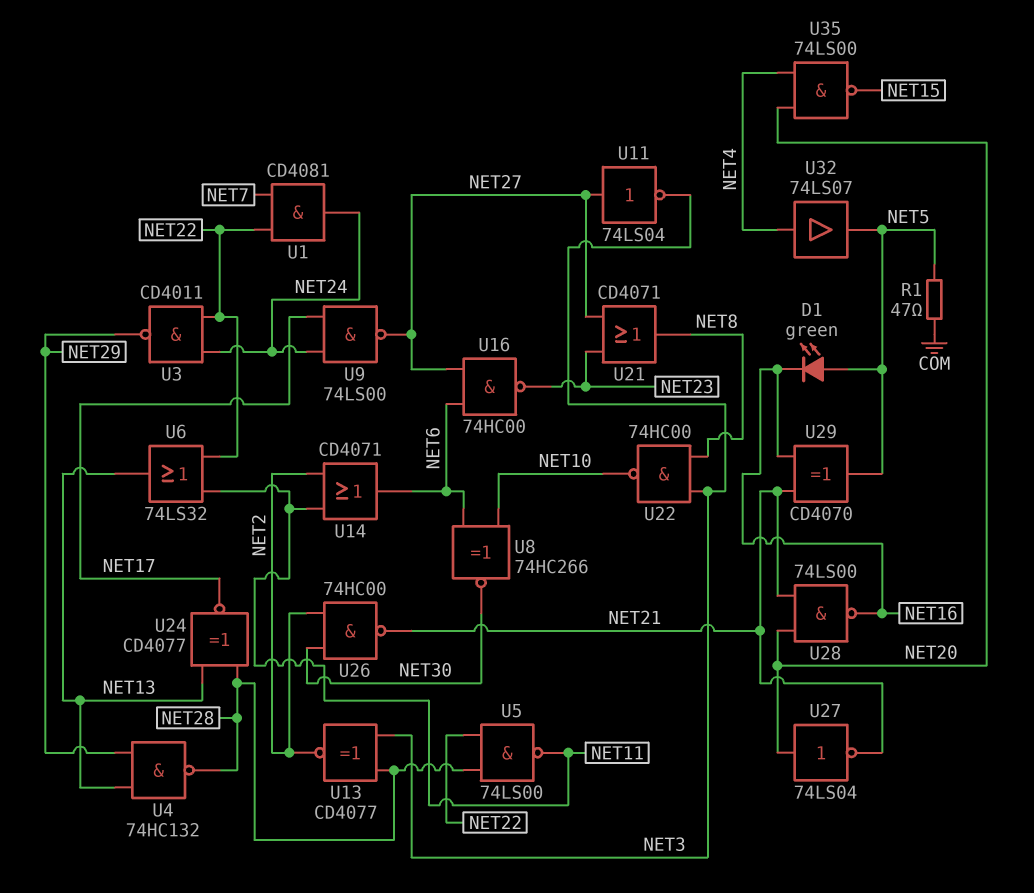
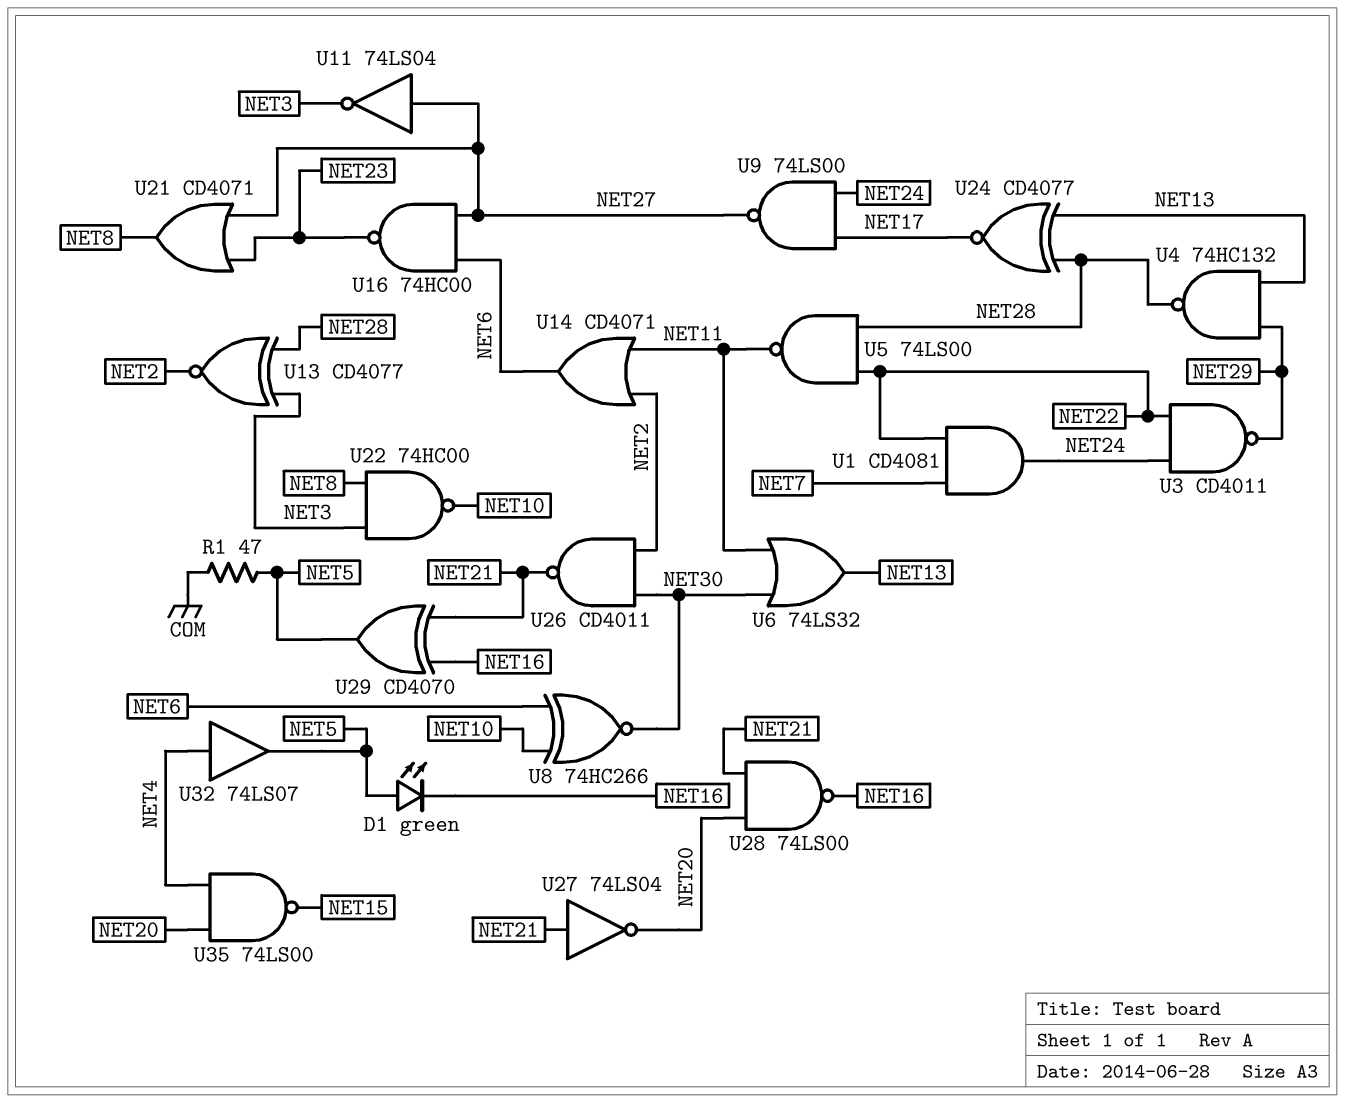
U6: OR 74LS32 (in NET11, in NET22, out NET13) -> OR 74LS32 (in NET11, in NET30, out NET13)
U26: NAND 74HC00 (in NET2, in NET30, out NET21) -> NAND CD4011 (in NET2, in NET30, out NET21)
U27: NOT 74LS04 (in NET20, out NET21) -> NOT 74LS04 (in NET21, out NET20)

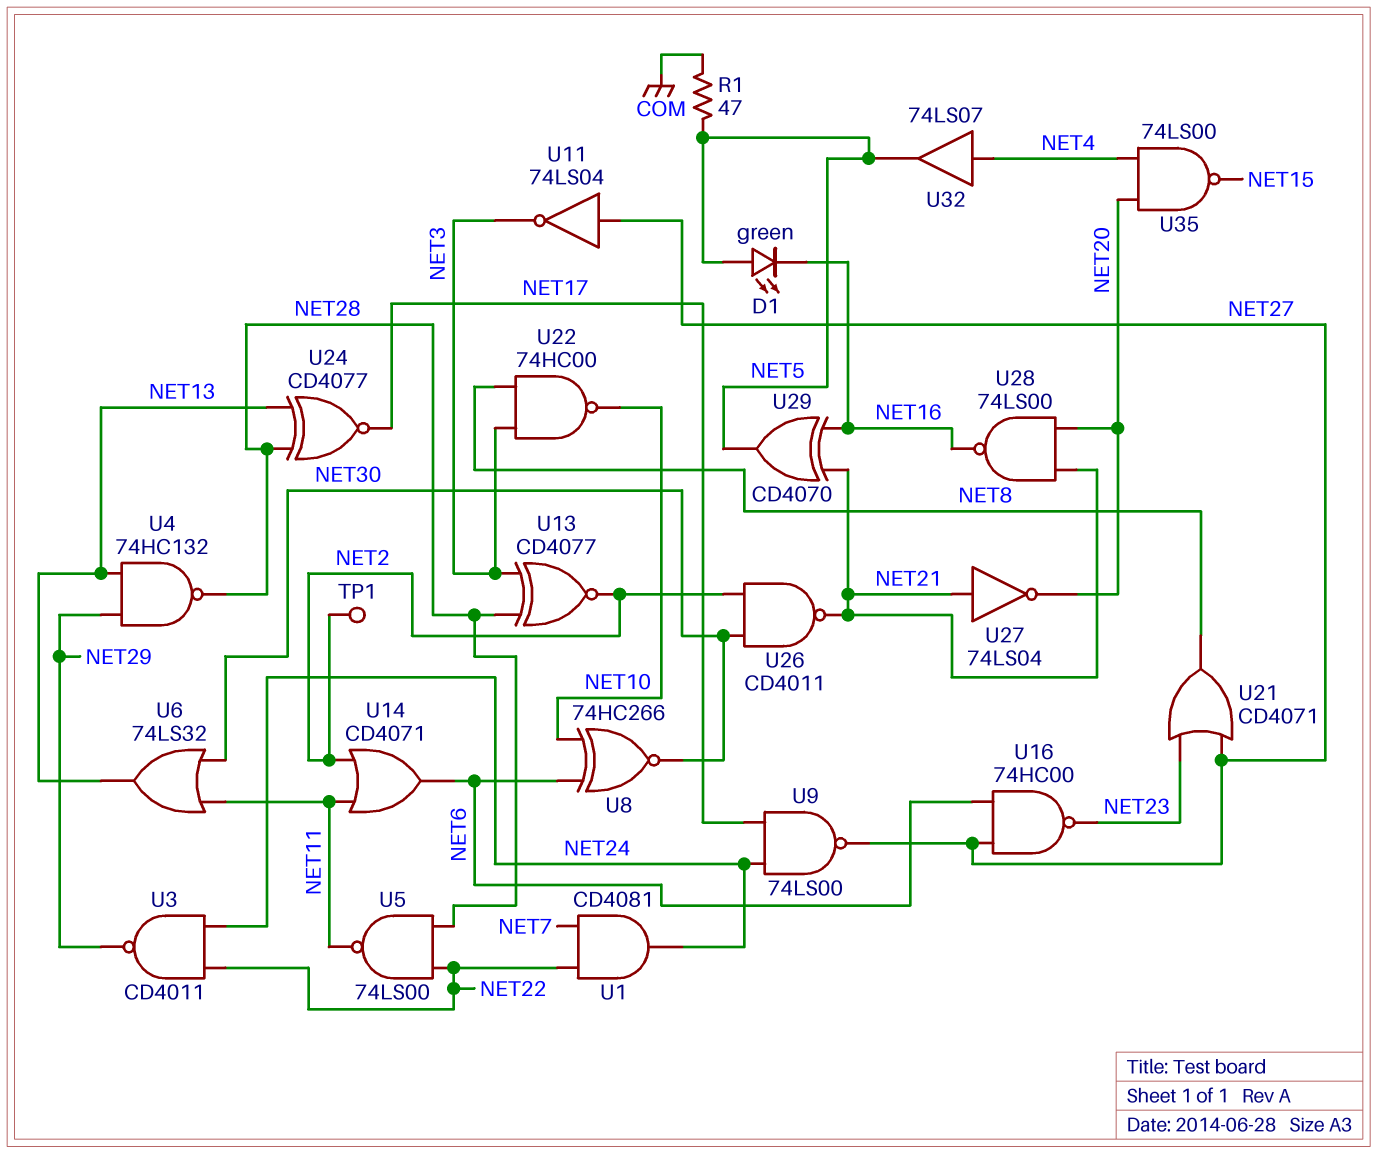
TP1: none -> test point (NET2)

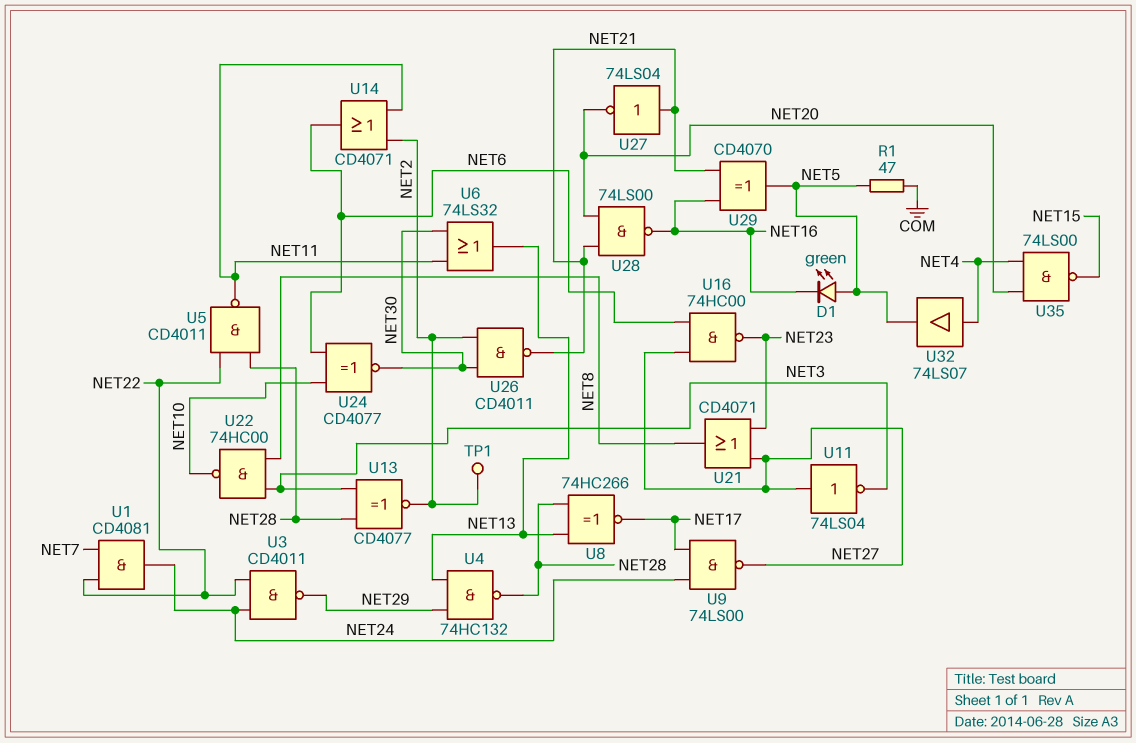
U5: NAND 74LS00 (in NET22, in NET28, out NET11) -> NAND CD4011 (in NET22, in NET28, out NET11)
U8: XNOR 74HC266 (in NET6, in NET10, out NET30) -> XNOR 74HC266 (in NET13, in NET28, out NET17)
U24: XNOR CD4077 (in NET13, in NET28, out NET17) -> XNOR CD4077 (in NET6, in NET10, out NET30)

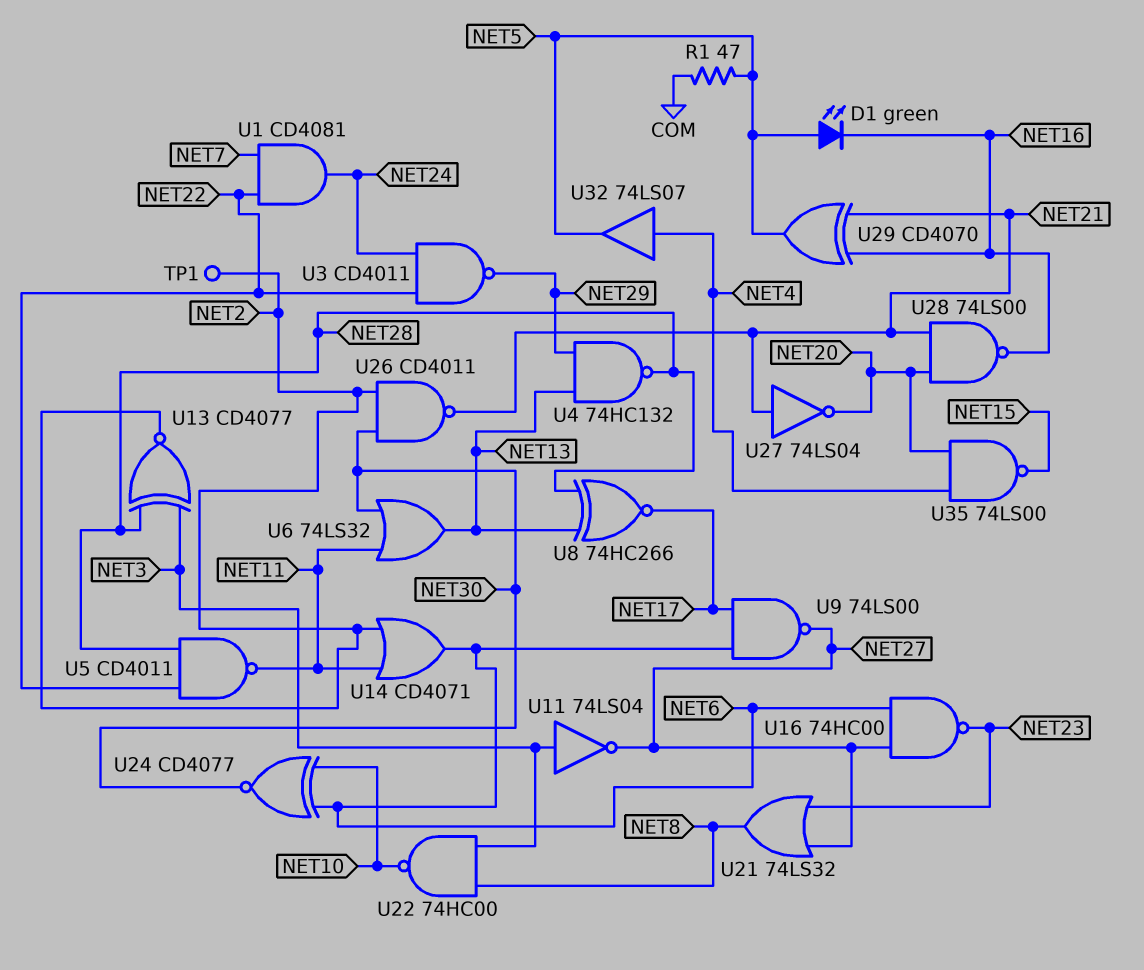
U9: NAND 74LS00 (in NET17, in NET24, out NET27) -> NAND 74LS00 (in NET6, in NET17, out NET27)
U11: NOT 74LS04 (in NET27, out NET3) -> NOT 74LS04 (in NET3, out NET27)
U21: OR CD4071 (in NET23, in NET27, out NET8) -> OR 74LS32 (in NET23, in NET27, out NET8)

